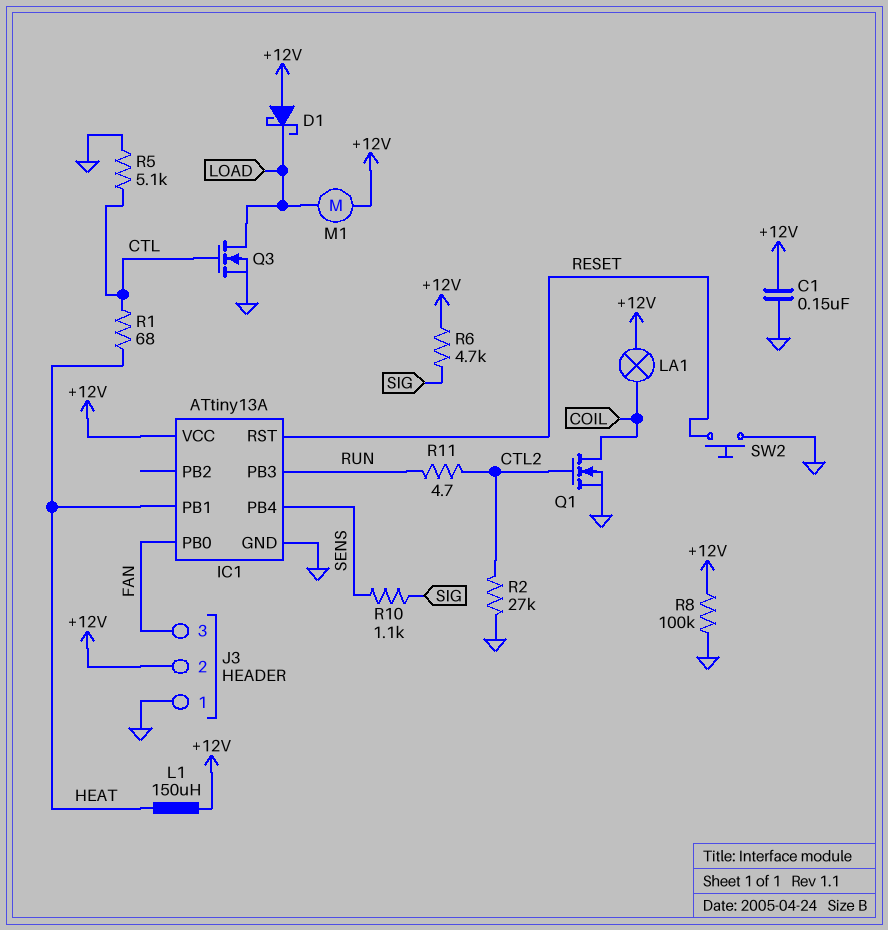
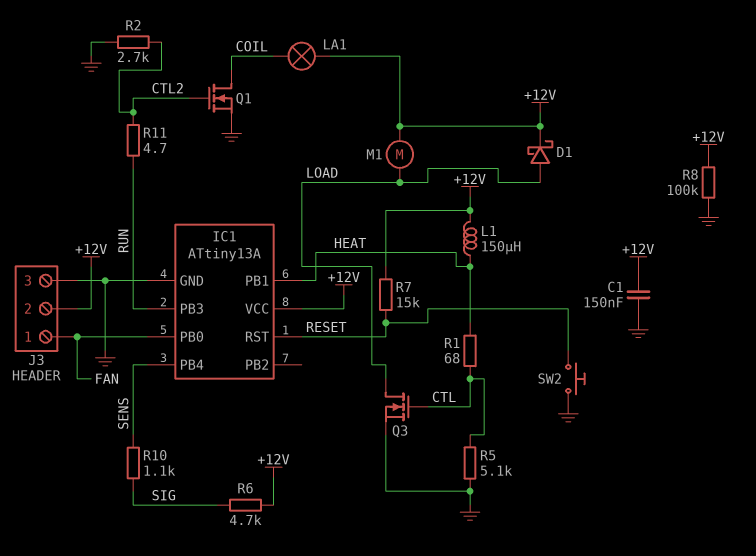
D1: schottky (A +12V, K LOAD) -> schottky (A LOAD, K +12V)
J3 pin 1: GND -> FAN
J3 pin 3: FAN -> GND
R2: 27k (CTL2, GND) -> 2.7k (CTL2, GND)
R7: none -> 15k (+12V, RESET)

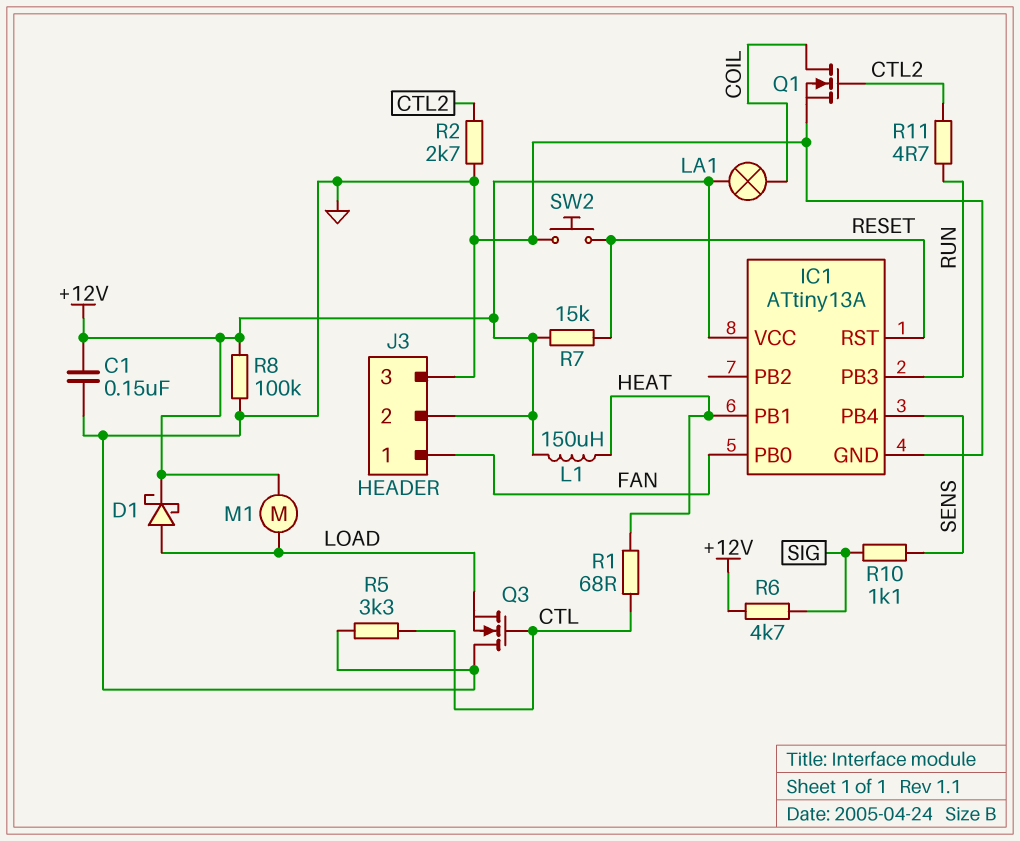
Q3: NMOS (G CTL, D LOAD, S GND) -> NMOS (G CTL, D GND, S LOAD)
R5: 5.1k (CTL, GND) -> 3.3k (CTL, GND)

